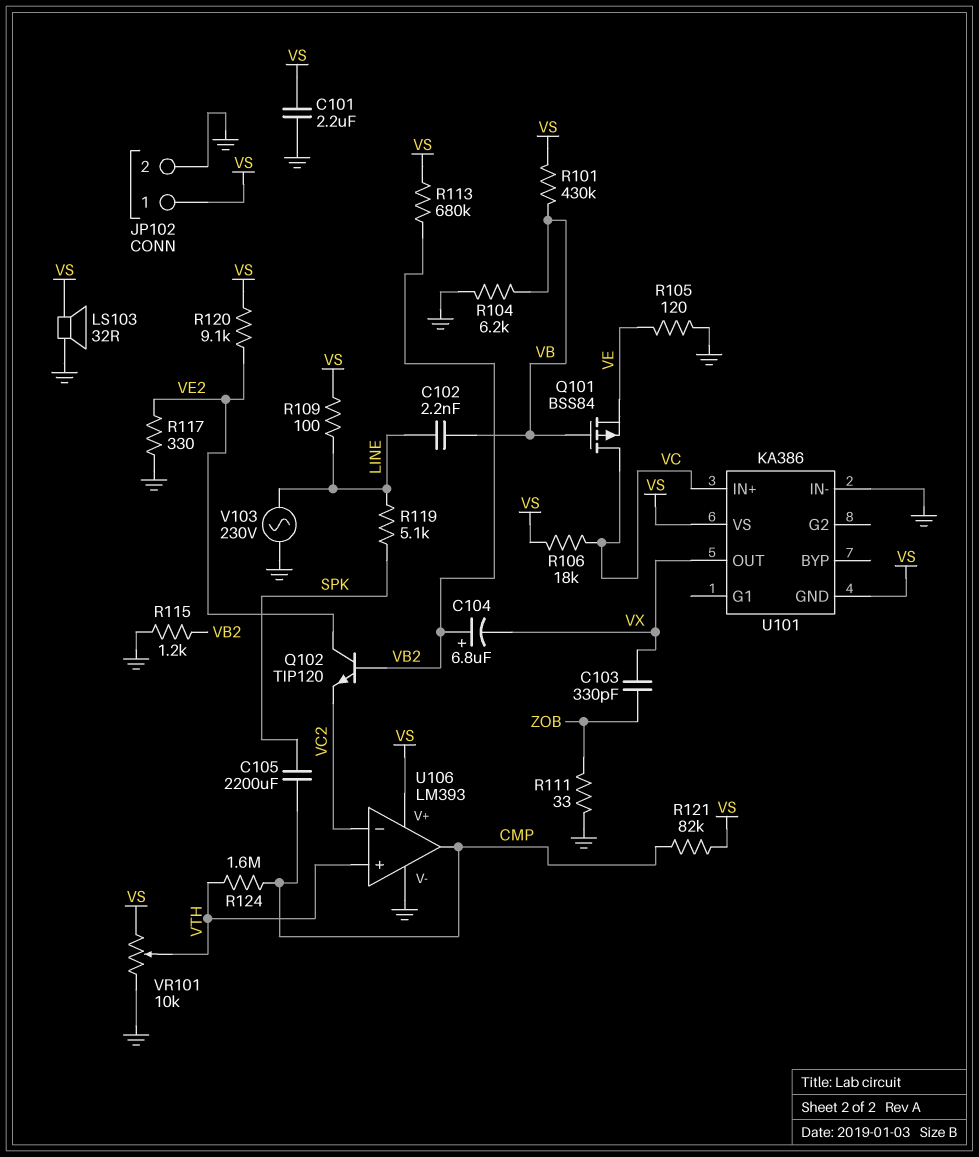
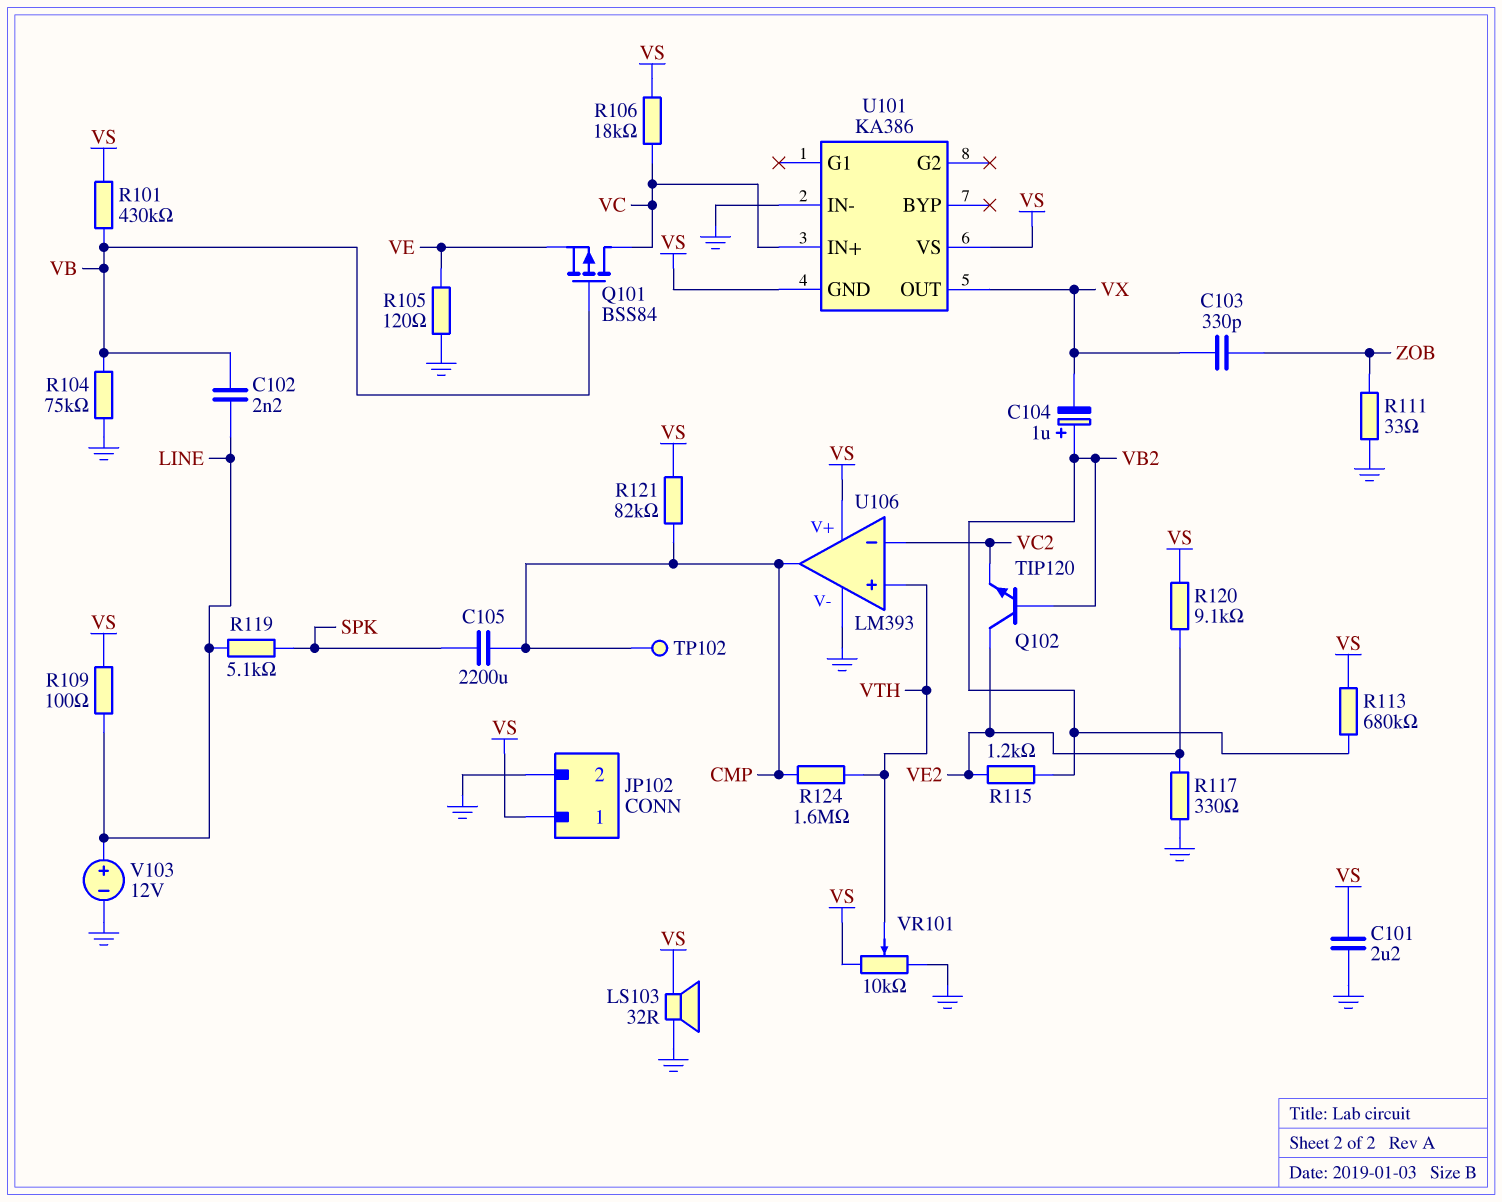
C104: 6.8uF (plus VB2, minus VX) -> 1uF (plus VB2, minus VX)
R104: 6.2k (GND, VB) -> 75k (GND, VB)
R115: 1.2k (GND, VB2) -> 1.2k (VB2, VE2)
TP102: none -> test point (CMP)
V103: AC 230V (GND, LINE) -> 12V (plus LINE, minus GND)

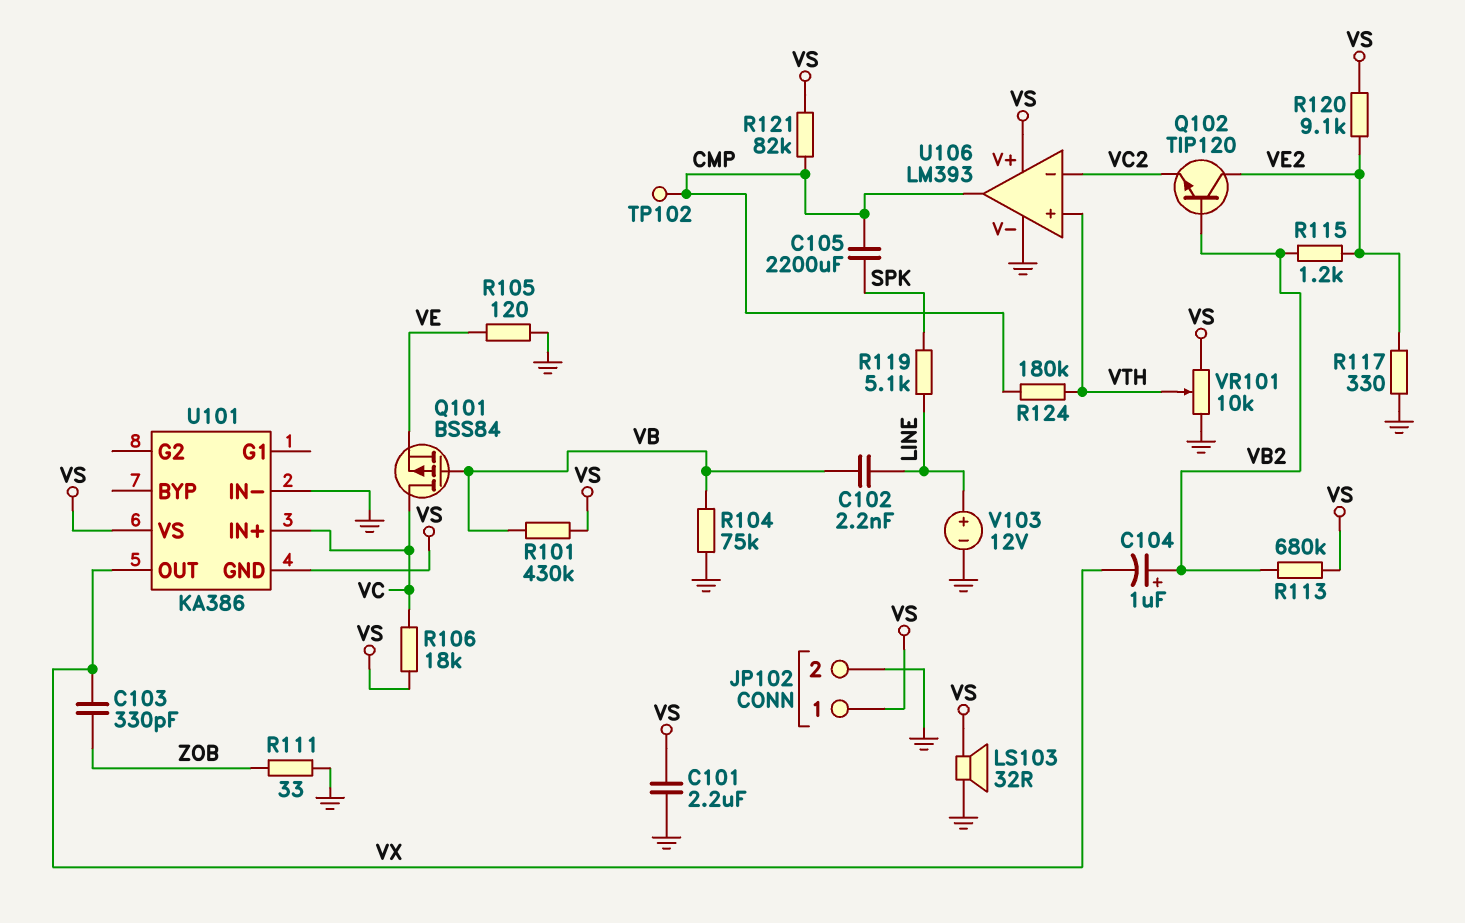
R109: 100 (LINE, VS) -> none
R124: 1.6M (CMP, VTH) -> 180k (CMP, VTH)

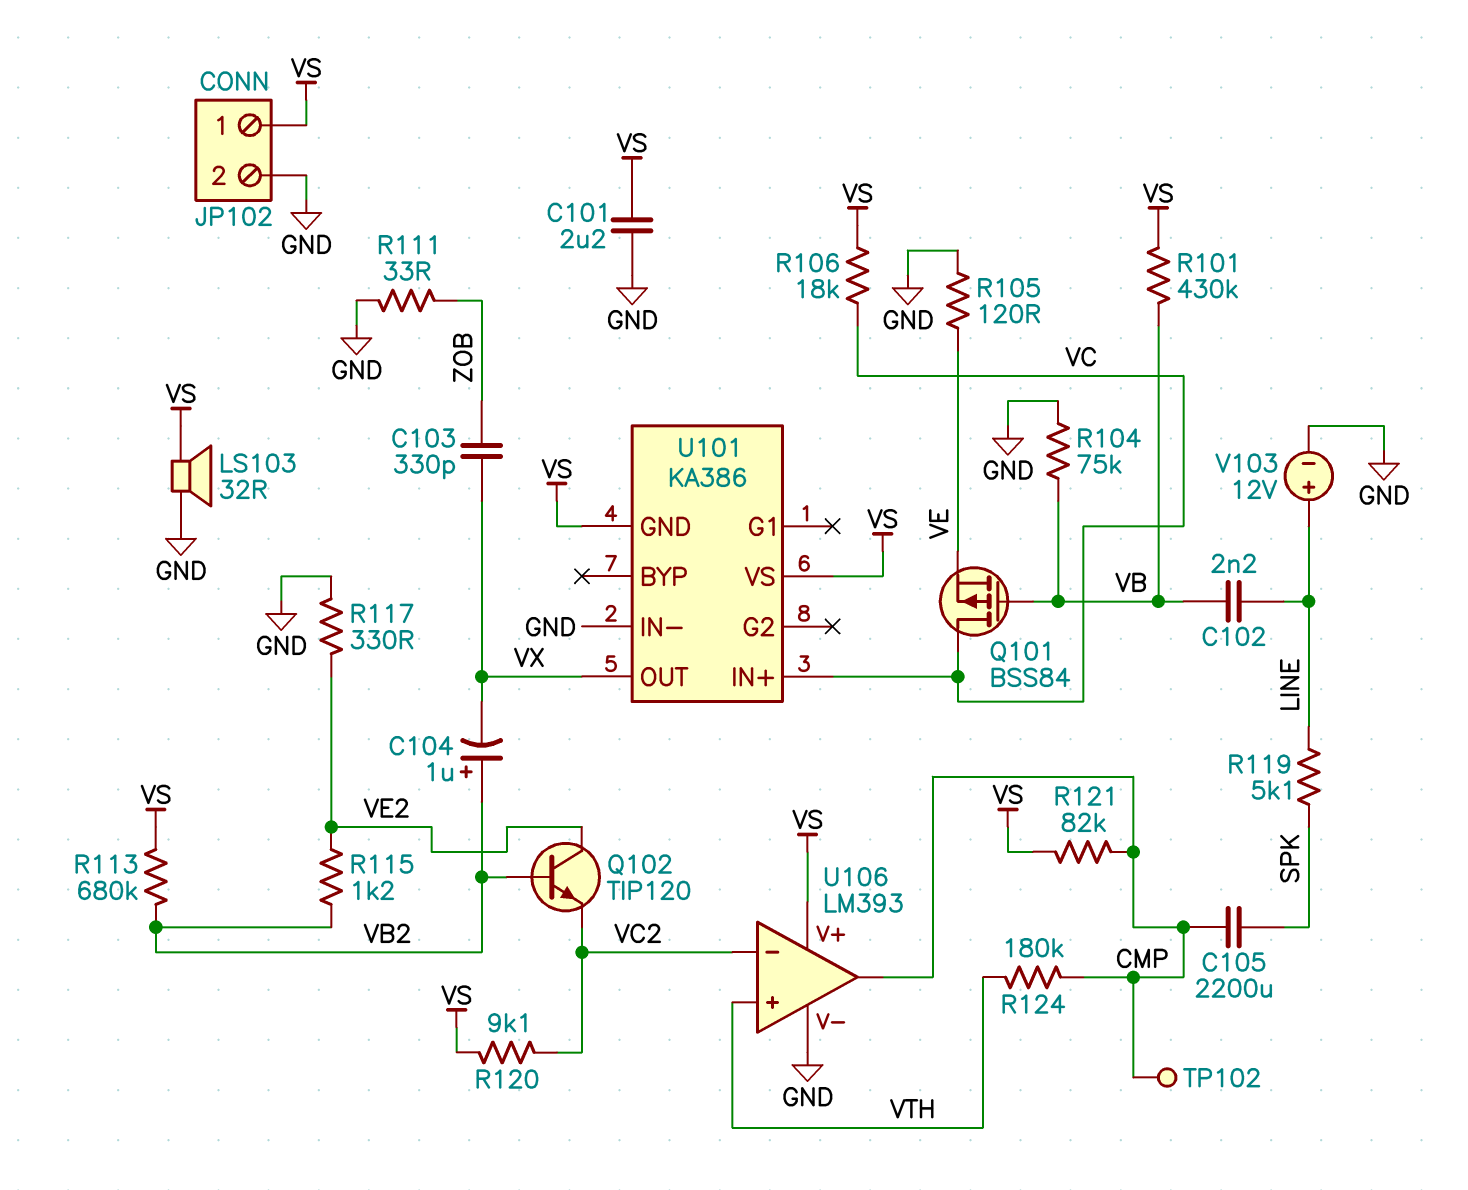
R120: 9.1k (VE2, VS) -> 9.1k (VC2, VS)
VR101: 10k (GND, VS, wiper VTH) -> none

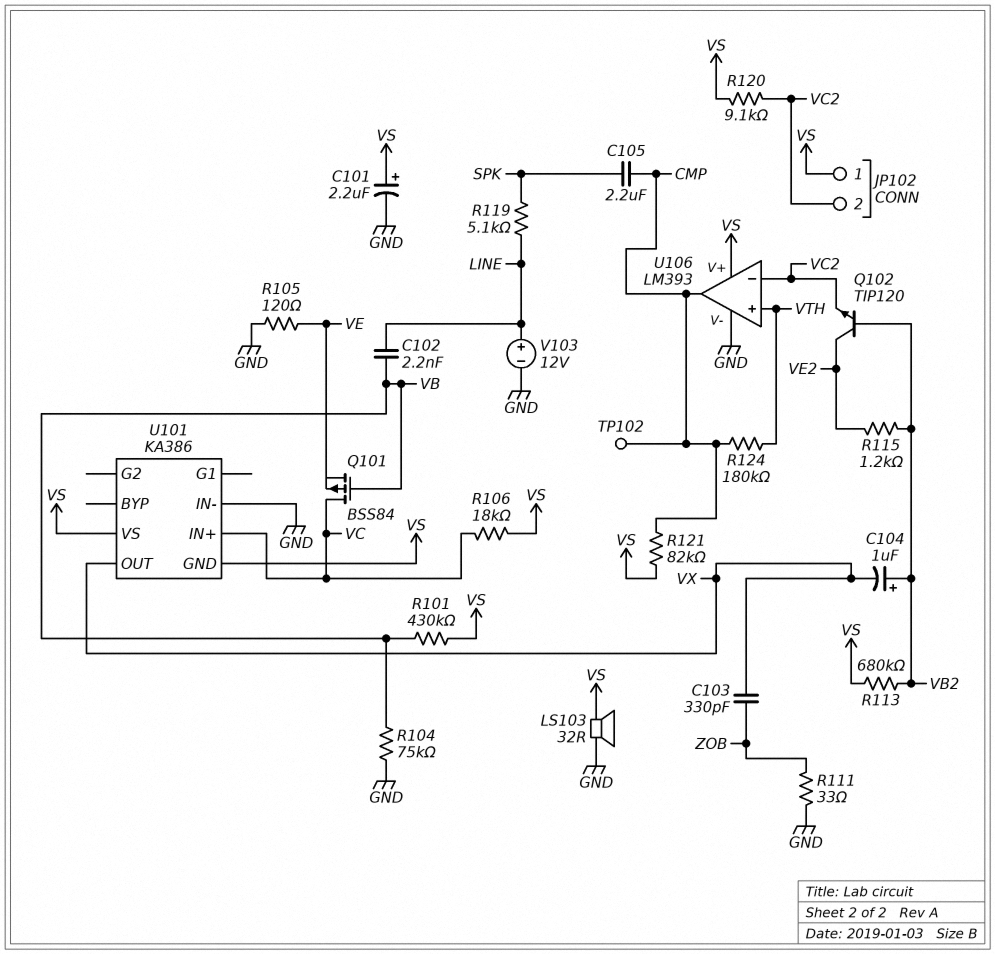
C101: 2.2uF (GND, VS) -> 2.2uF (plus VS, minus GND)
C105: 2200uF (CMP, SPK) -> 2.2uF (CMP, SPK)
JP102 pin 2: GND -> VC2
R117: 330 (GND, VE2) -> none

